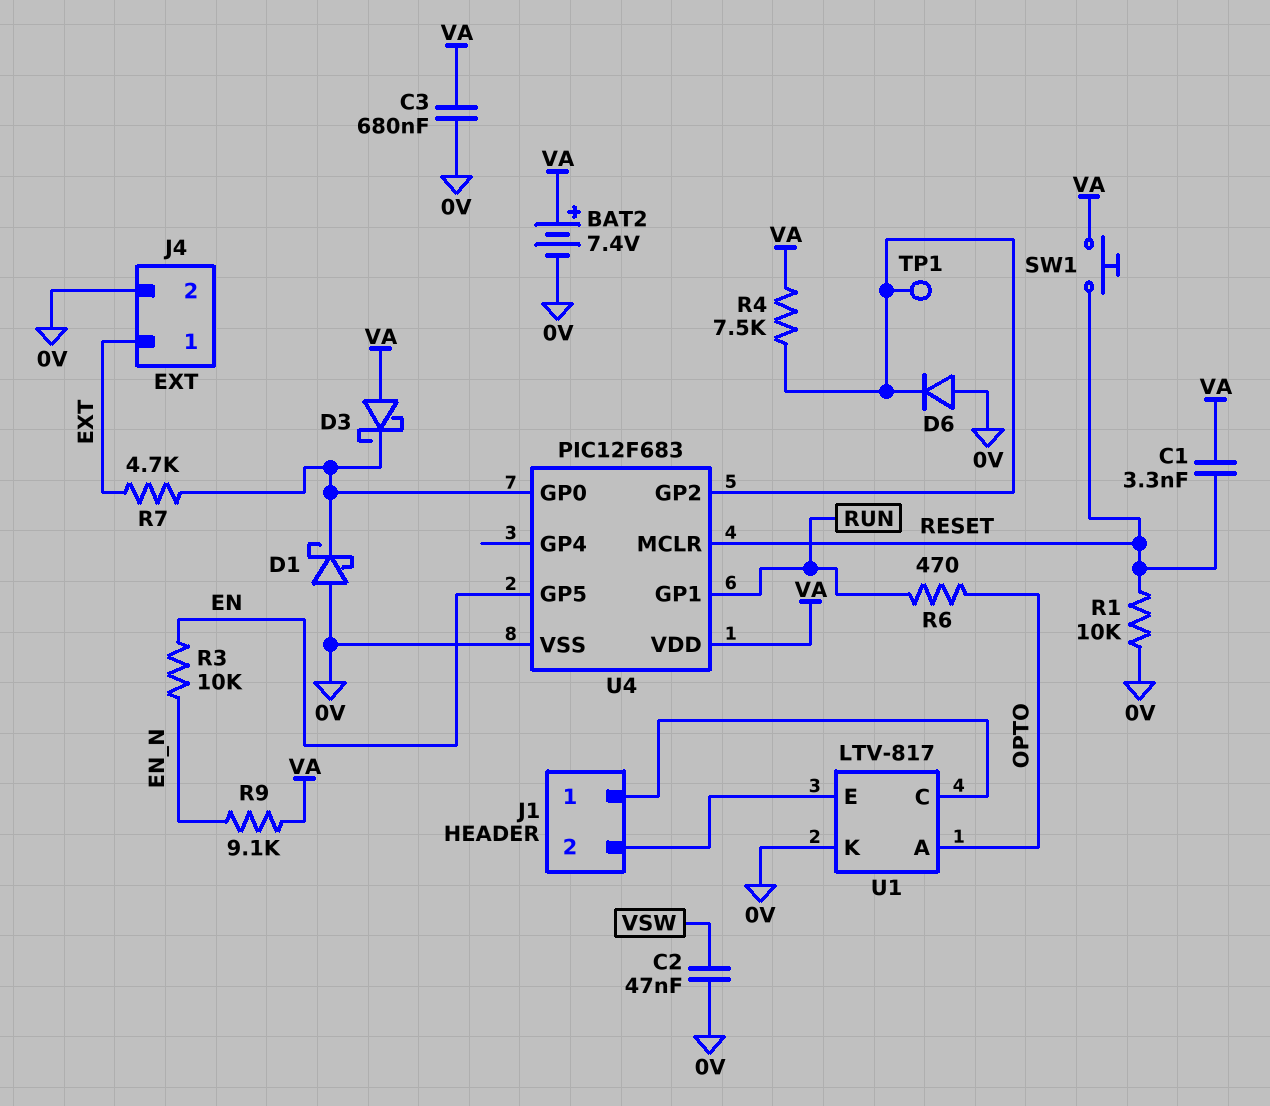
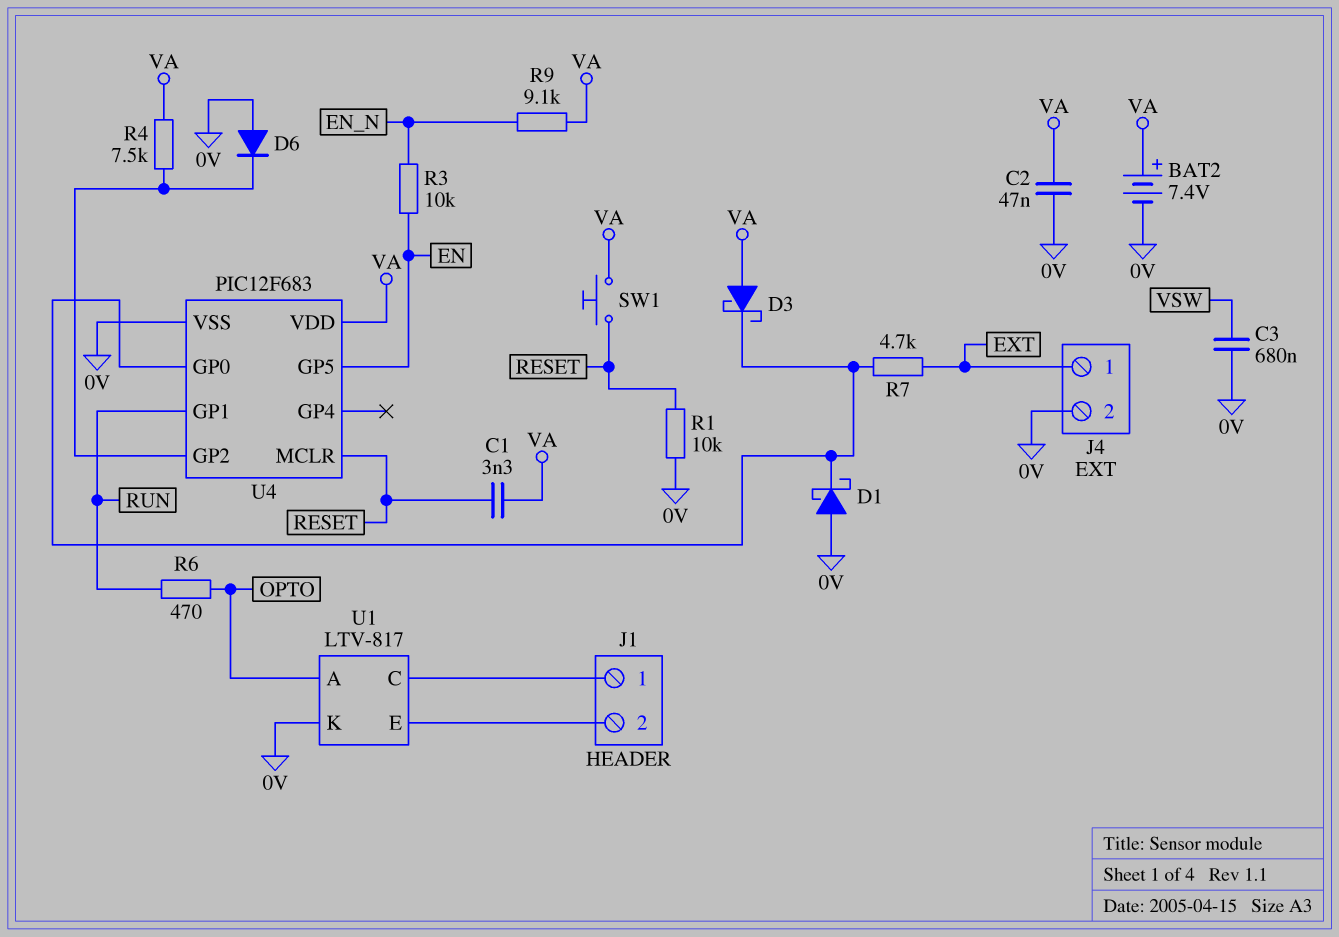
C2: 47nF (0V, VSW) -> 47nF (0V, VA)
C3: 680nF (0V, VA) -> 680nF (0V, VSW)
TP1: test point (U4/GP2) -> none

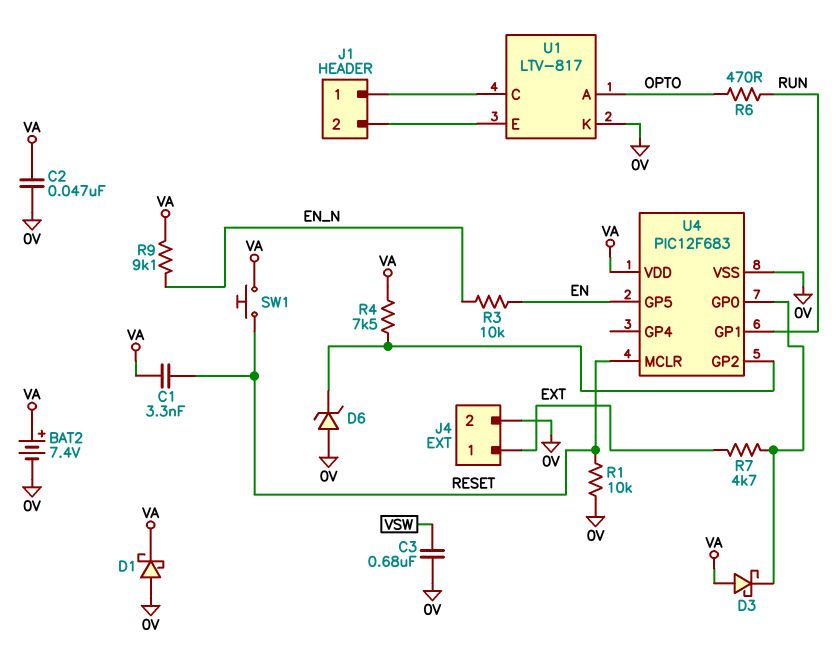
D1: schottky (A 0V, K U4/GP0) -> schottky (A 0V, K VA)
D6: diode (A 0V, K U4/GP2) -> zener (A 0V, K U4/GP2)

